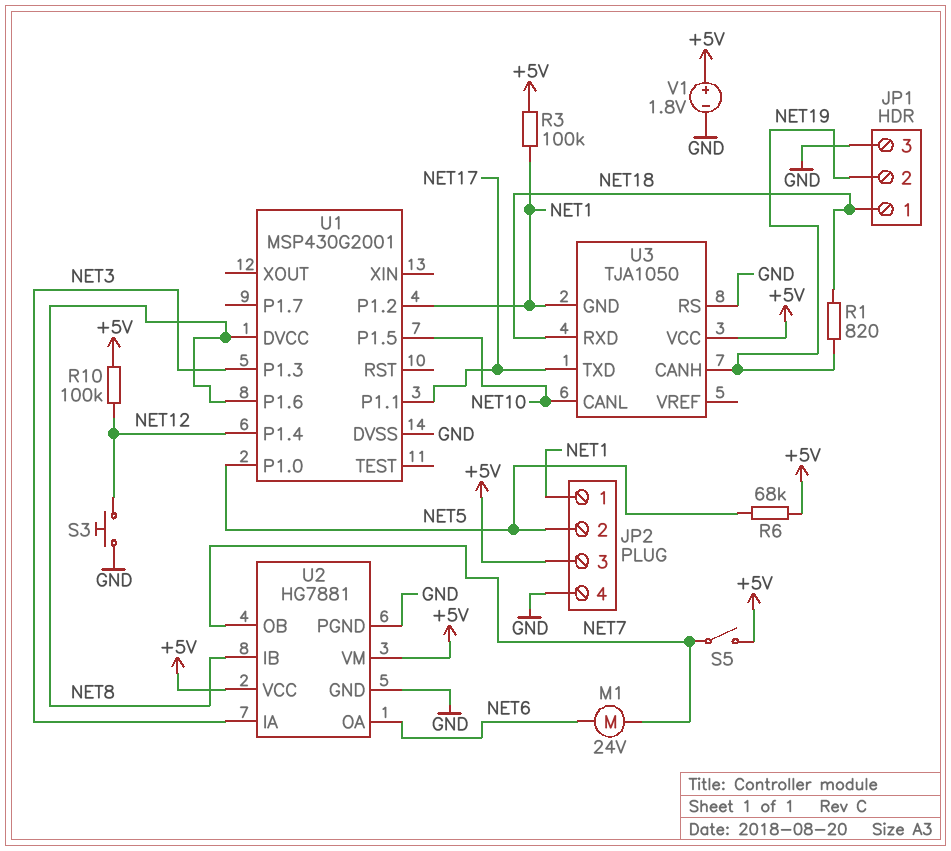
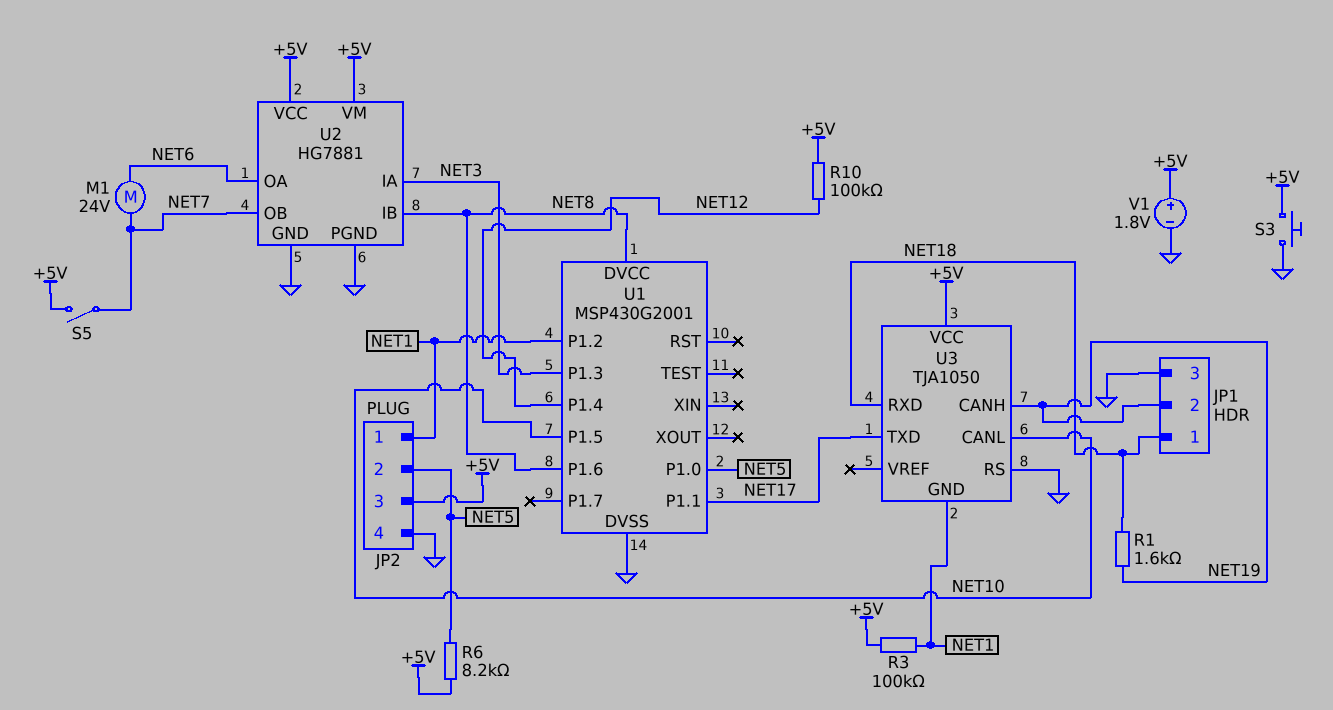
R1: 820 (NET18, NET19) -> 1.6k (NET18, NET19)
R6: 68k (+5V, NET5) -> 8.2k (+5V, NET5)
S3: button (GND, NET12) -> button (+5V, GND)

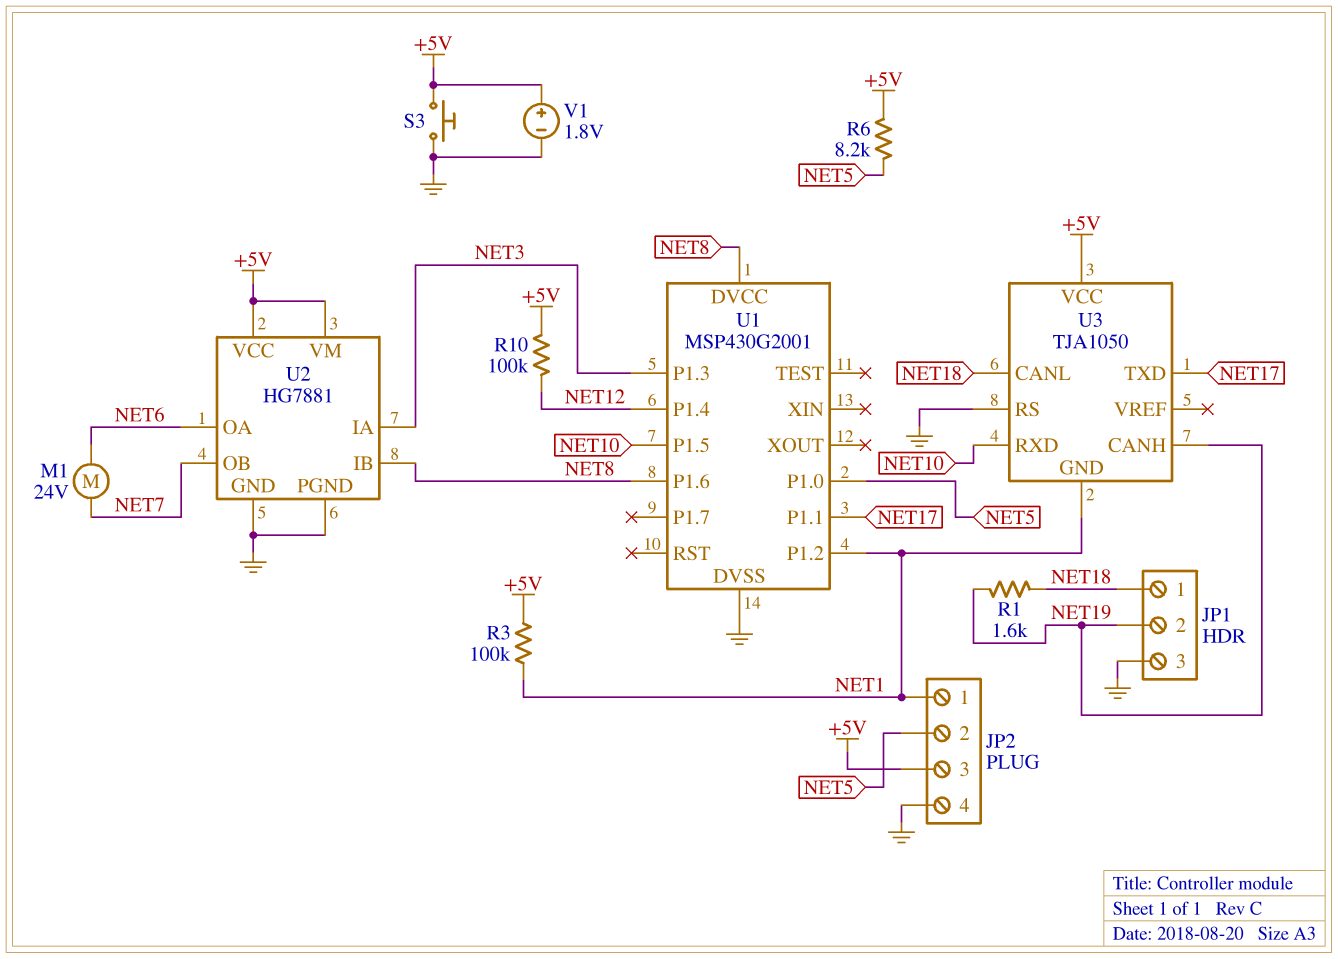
S5: switch (+5V, NET7) -> none
U3 pin CANL: NET10 -> NET18
U3 pin RXD: NET18 -> NET10

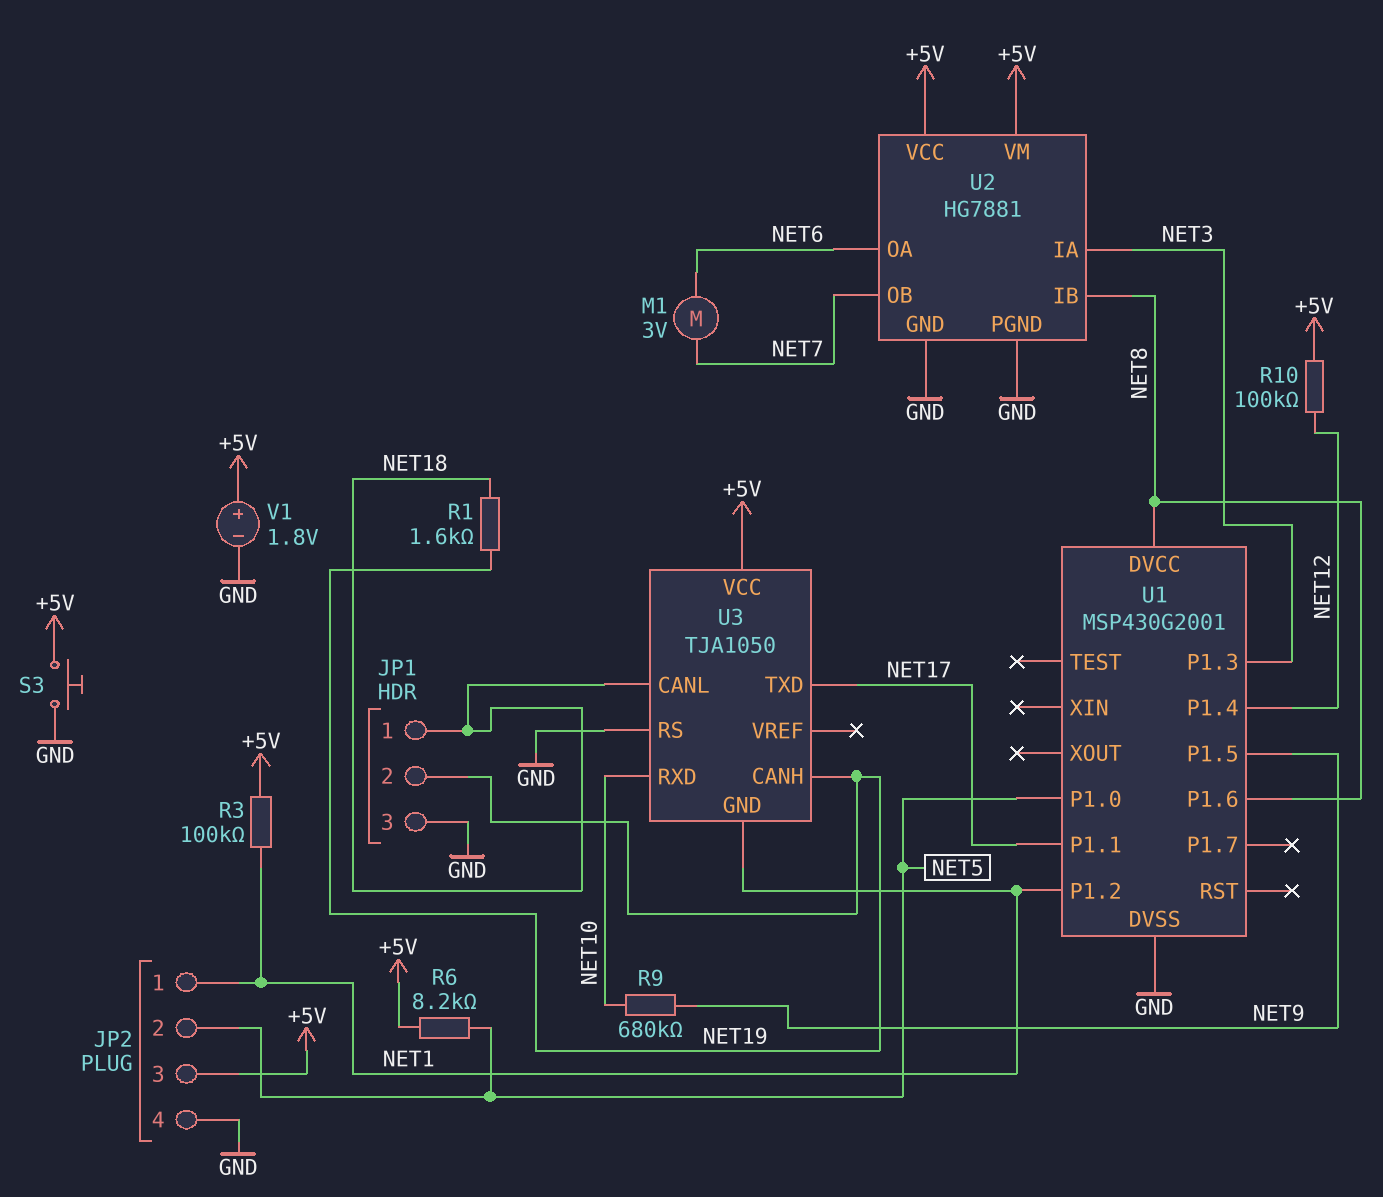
M1: motor 24V (NET6, NET7) -> motor 3V (NET6, NET7)
R9: none -> 680k (NET9, NET10)
U1 pin P1.5: NET10 -> NET9

